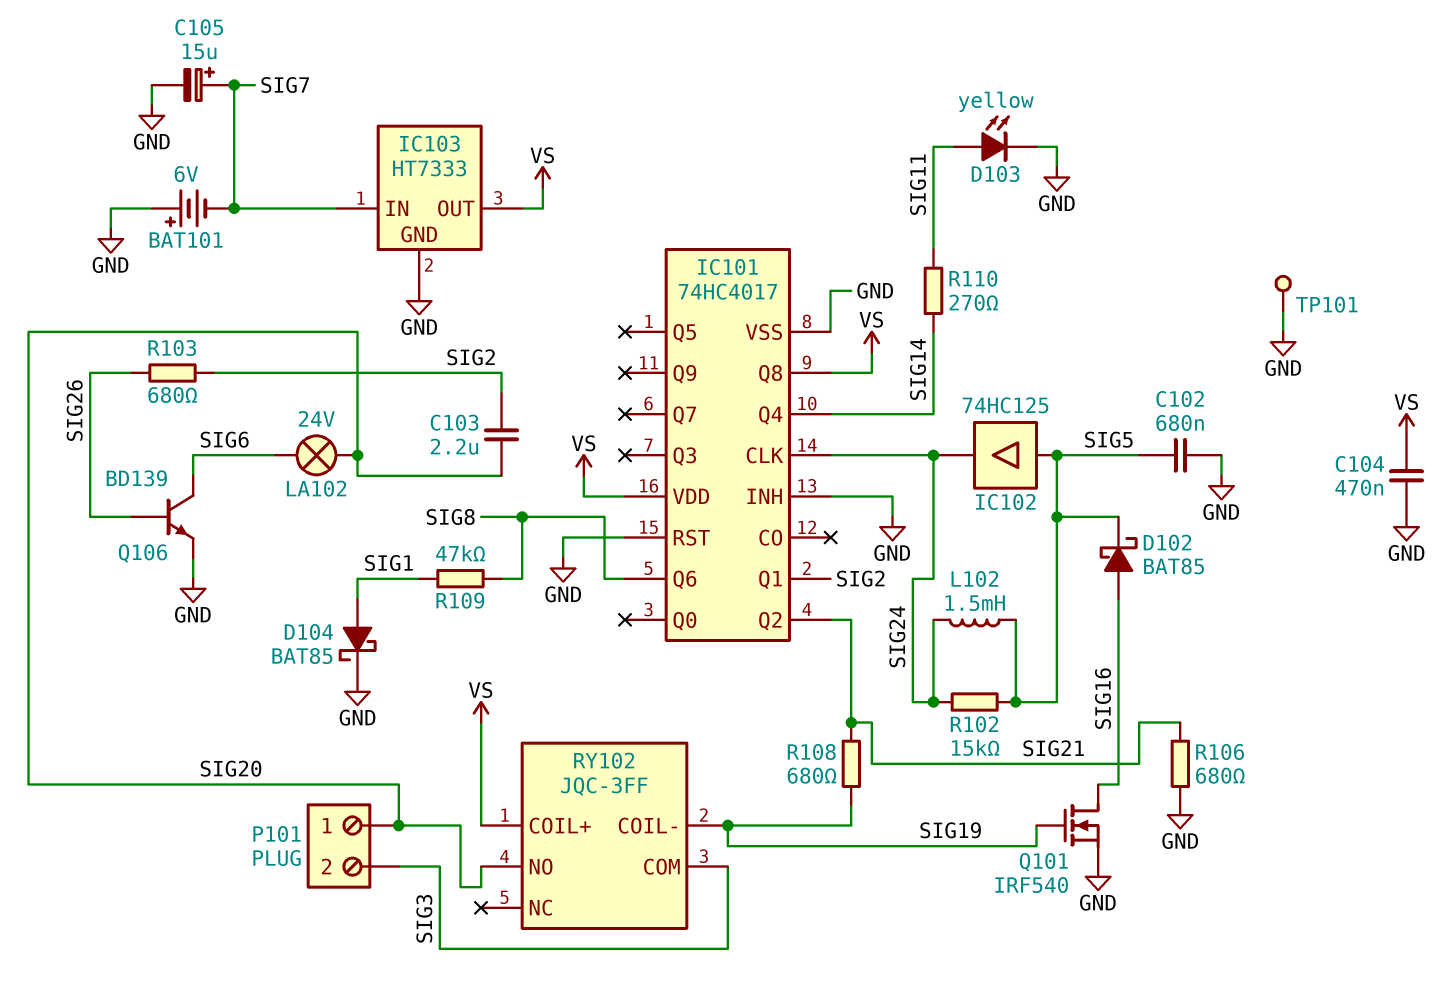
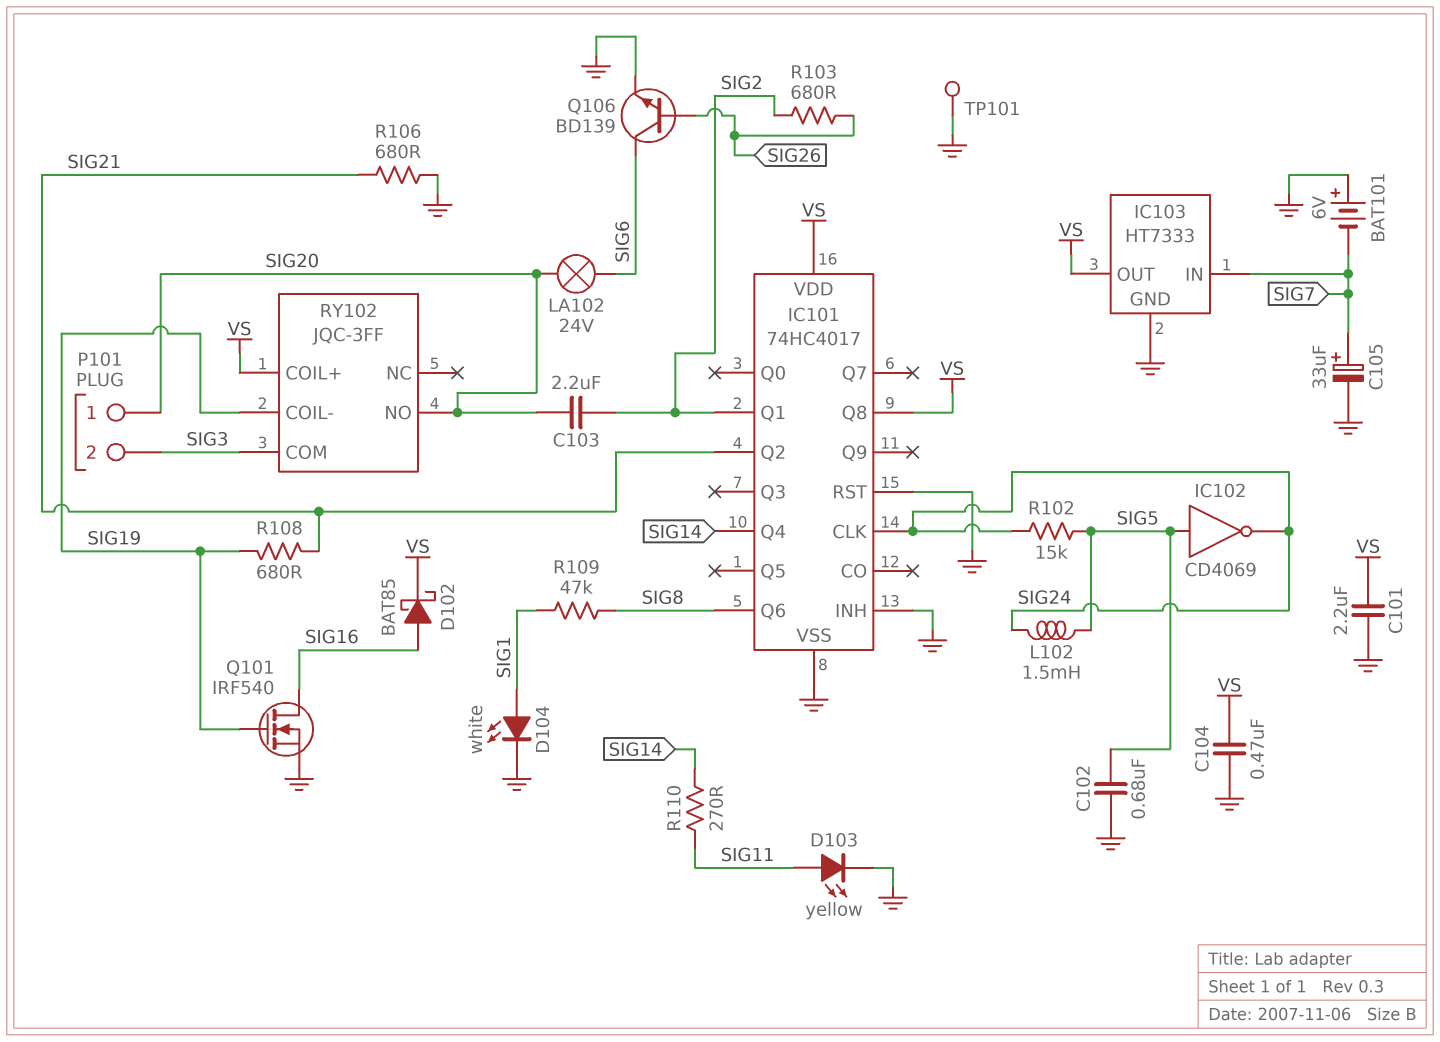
C101: none -> 2.2uF (GND, VS)
C105: 15uF (plus SIG7, minus GND) -> 33uF (plus SIG7, minus GND)
D102: schottky BAT85 (A SIG16, K SIG5) -> schottky BAT85 (A SIG16, K VS)
D104: schottky BAT85 (A SIG1, K GND) -> LED white (A SIG1, K GND)
IC102: buffer 74HC125 (in SIG5, out SIG24) -> NOT CD4069 (in SIG5, out SIG24)

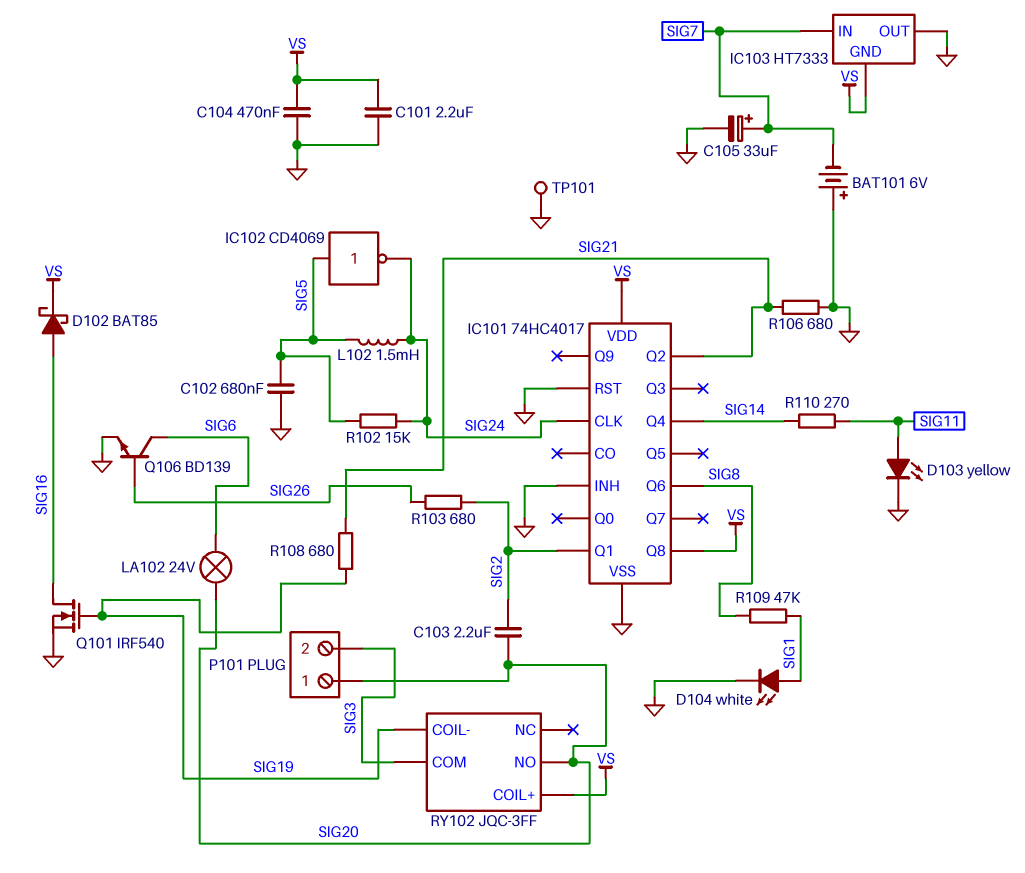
IC103 pin GND: GND -> VS
IC103 pin OUT: VS -> GND

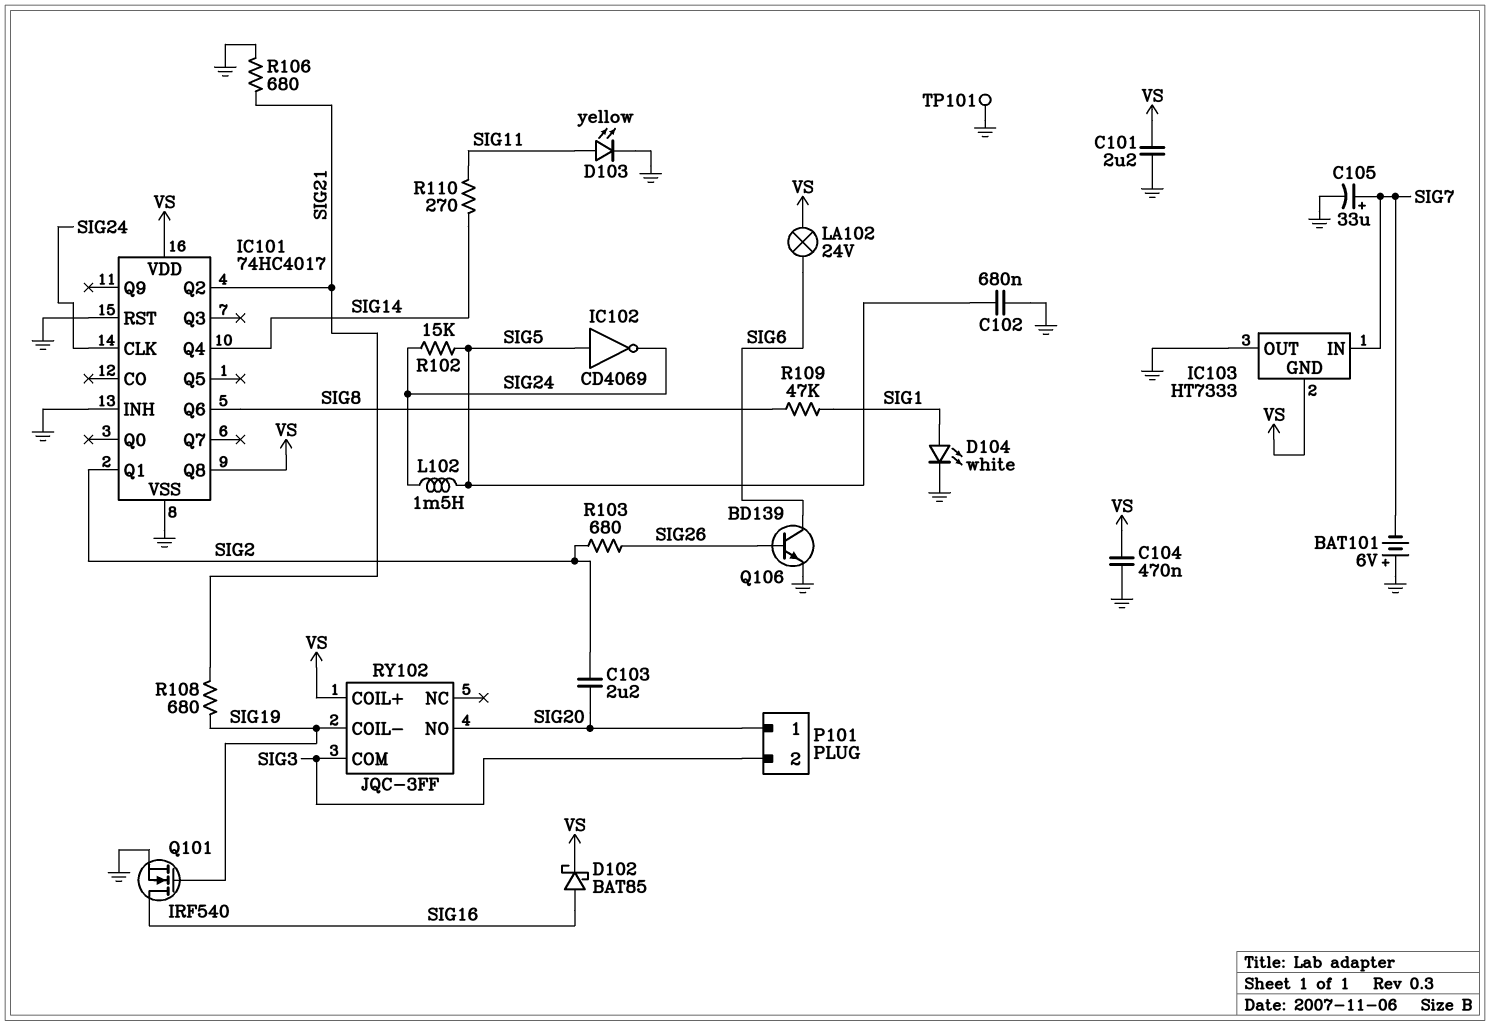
LA102: lamp 24V (SIG6, SIG20) -> lamp 24V (SIG6, VS)

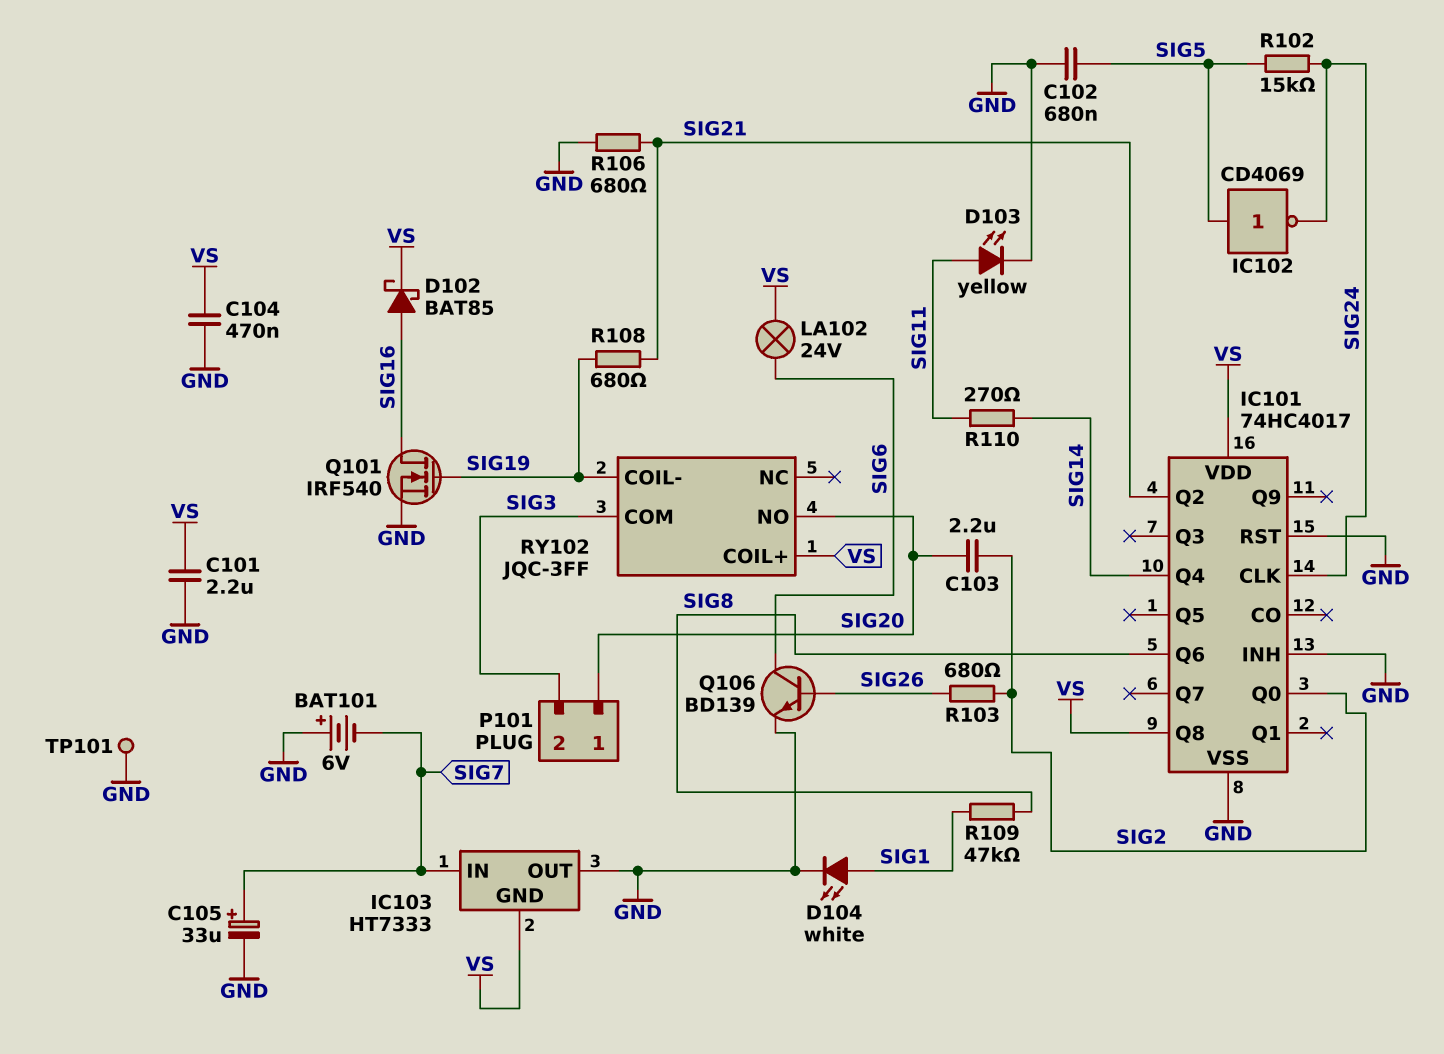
IC101 pin Q0: none -> SIG2
IC101 pin Q1: SIG2 -> none
L102: 1.5mH (SIG5, SIG24) -> none

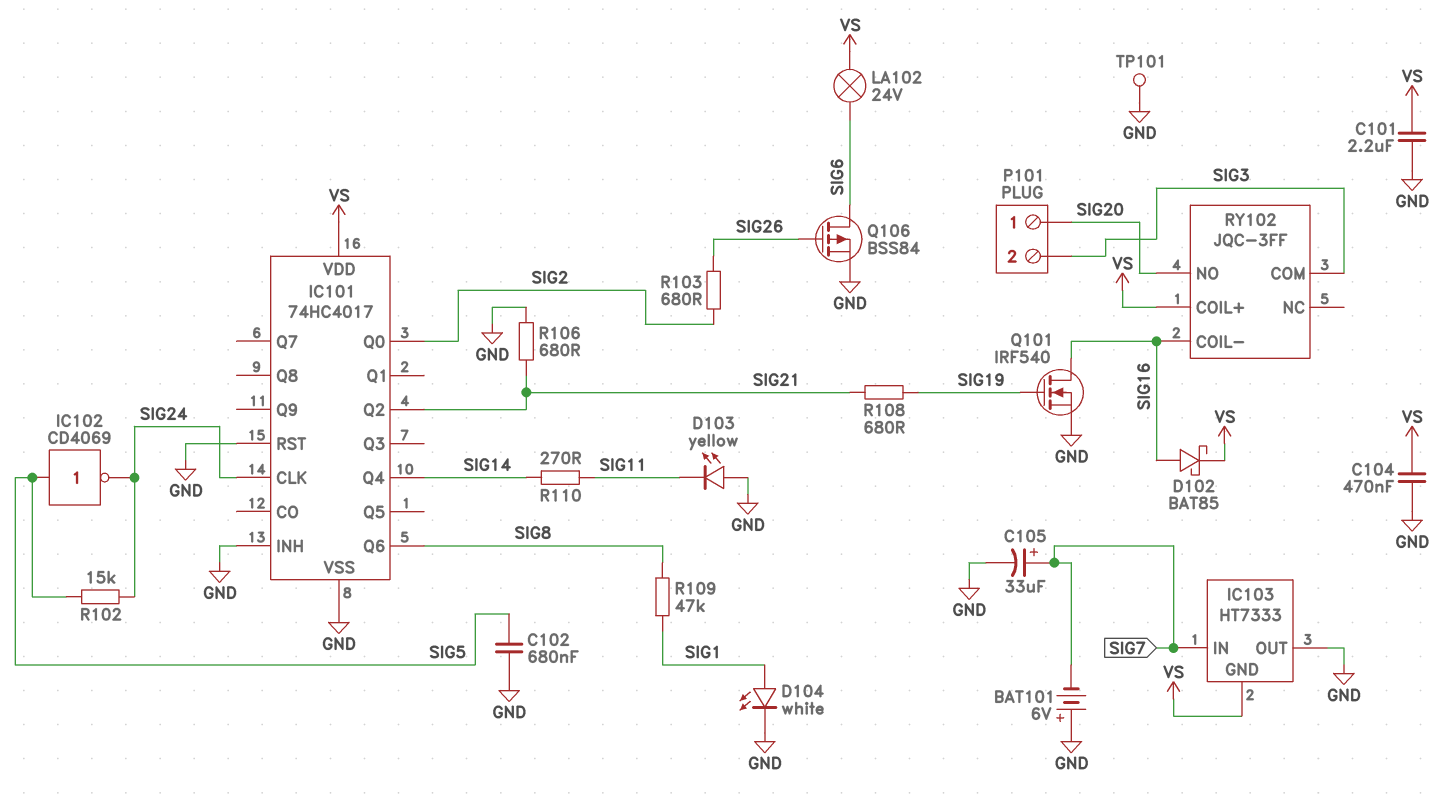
C103: 2.2uF (SIG2, SIG20) -> none
D103: LED yellow (A SIG11, K GND) -> LED yellow (A GND, K SIG11)
IC101 pin Q8: VS -> none
Q106: NPN BD139 (B SIG26, C SIG6, E GND) -> PMOS BSS84 (G SIG26, D SIG6, S GND)
RY102 pin COIL-: SIG19 -> SIG16

